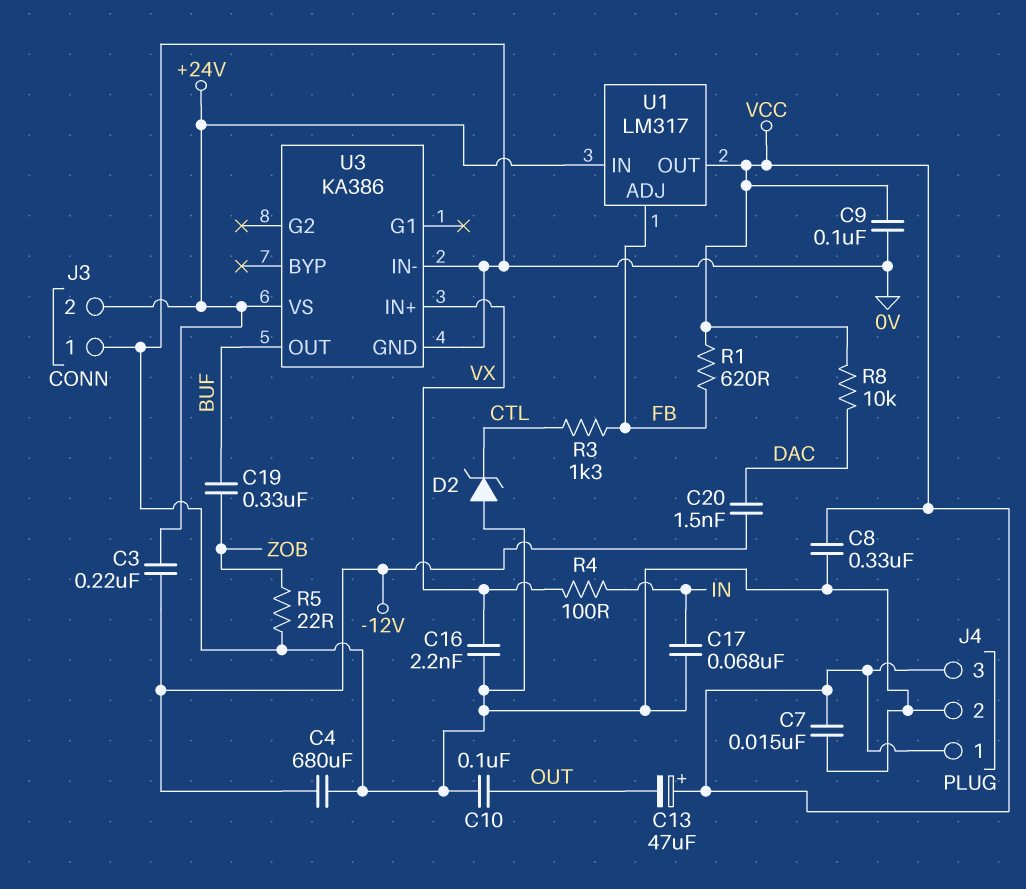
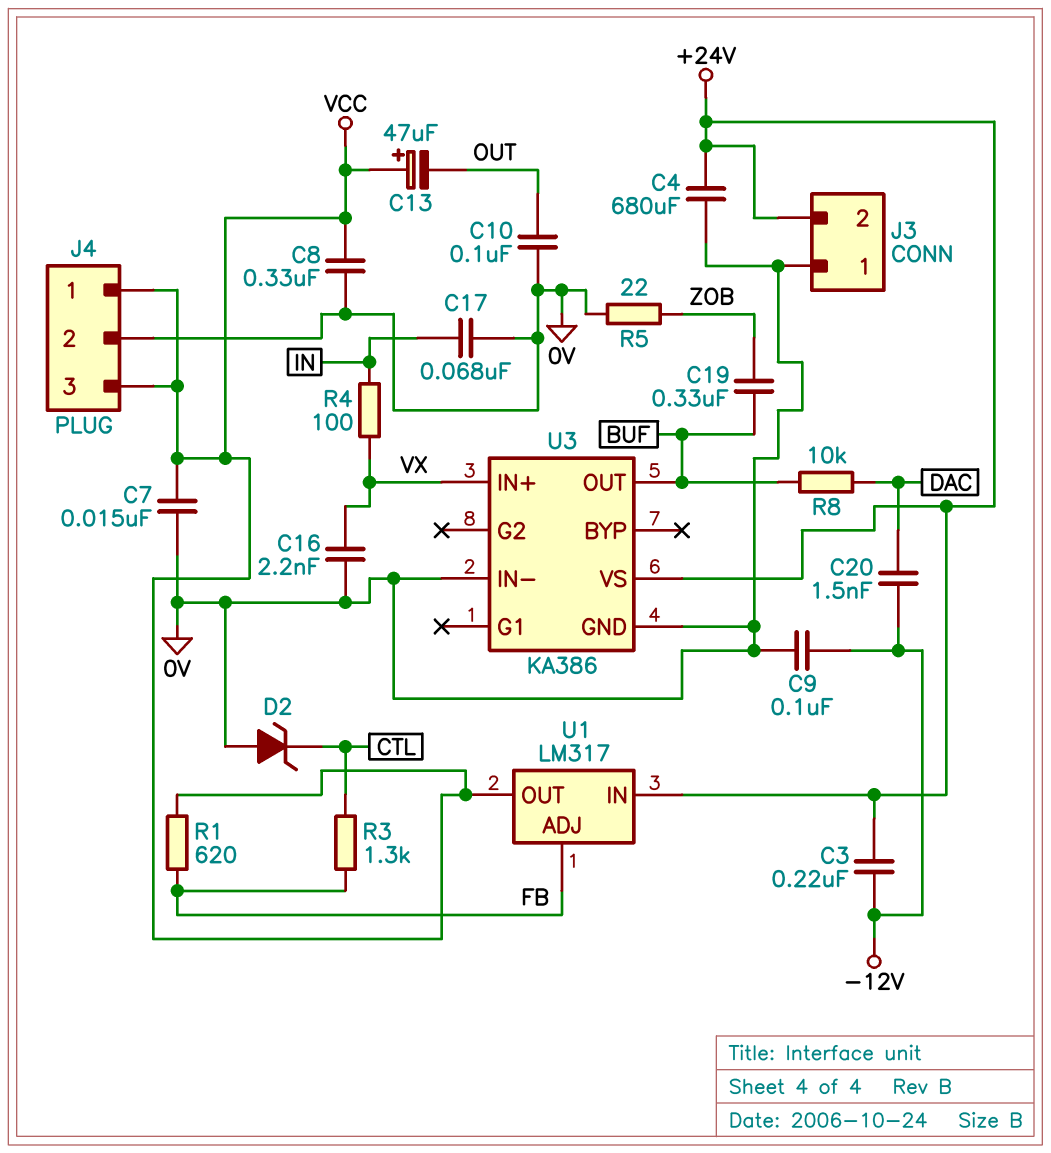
C4: 680uF (-12V, 0V) -> 680uF (+24V, 0V)
C9: 100nF (0V, VCC) -> 100nF (-12V, 0V)
R8: 10k (DAC, VCC) -> 10k (BUF, DAC)

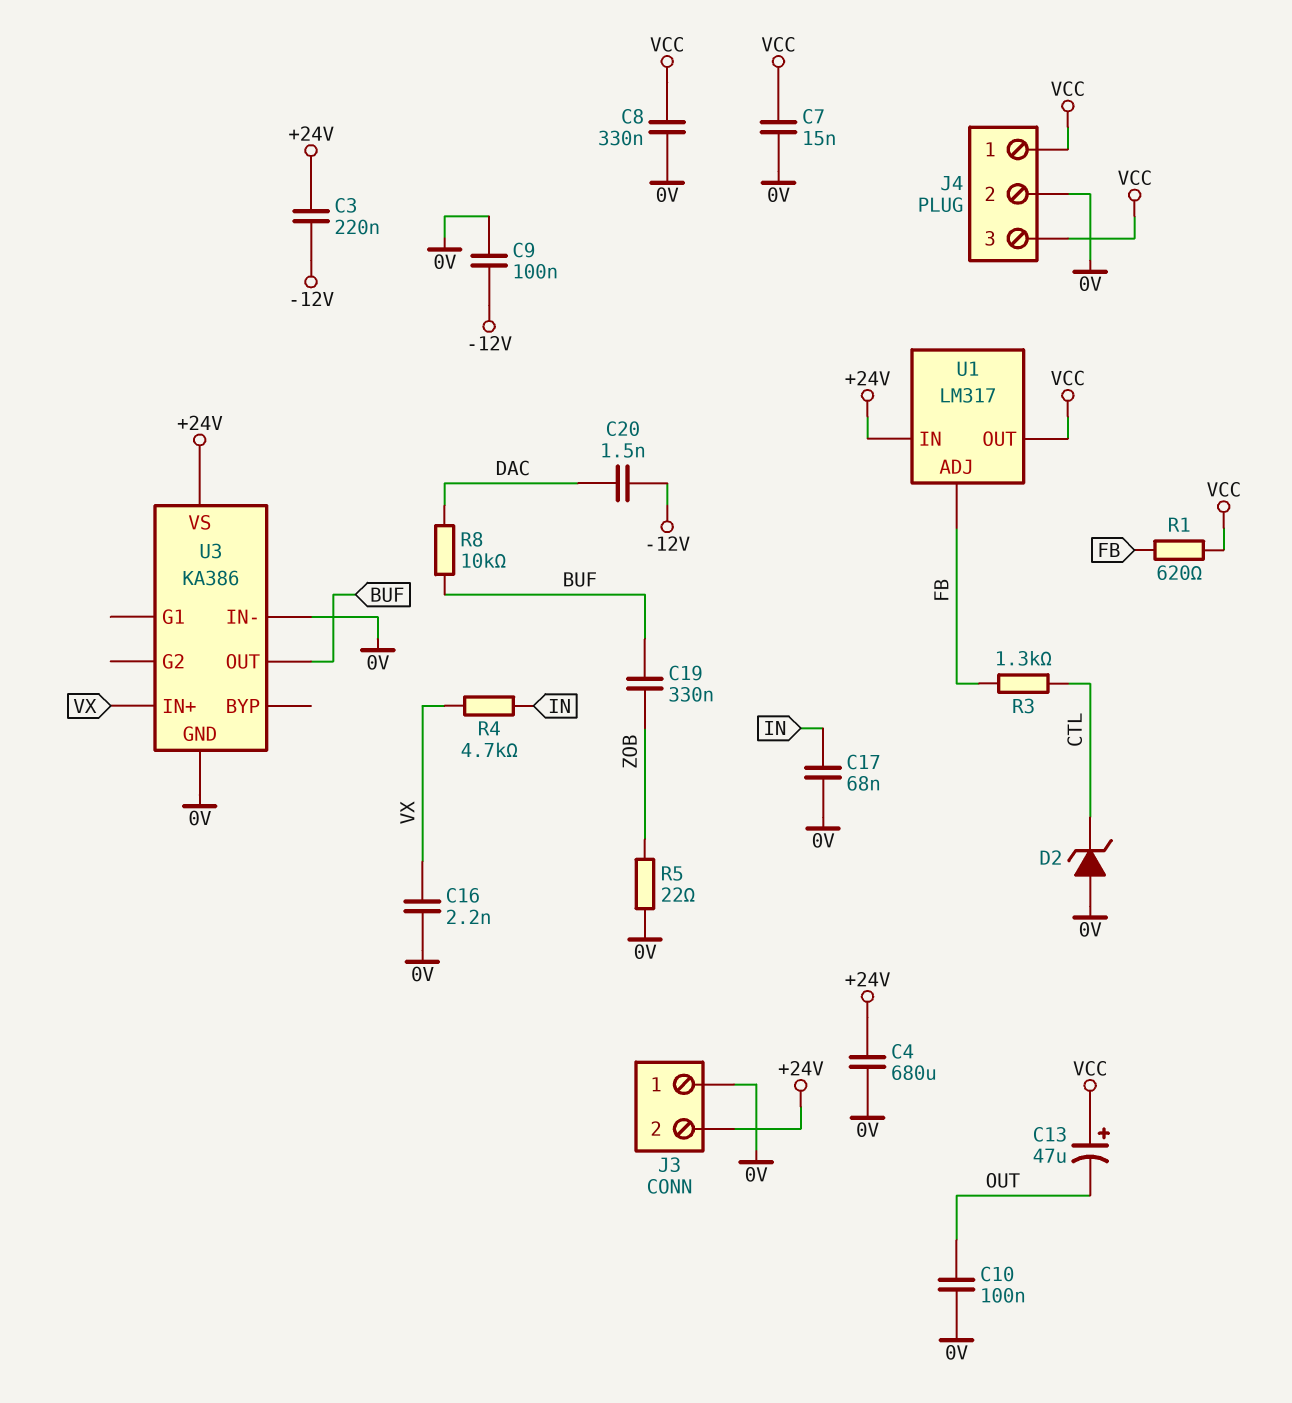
R4: 100 (IN, VX) -> 4.7k (IN, VX)

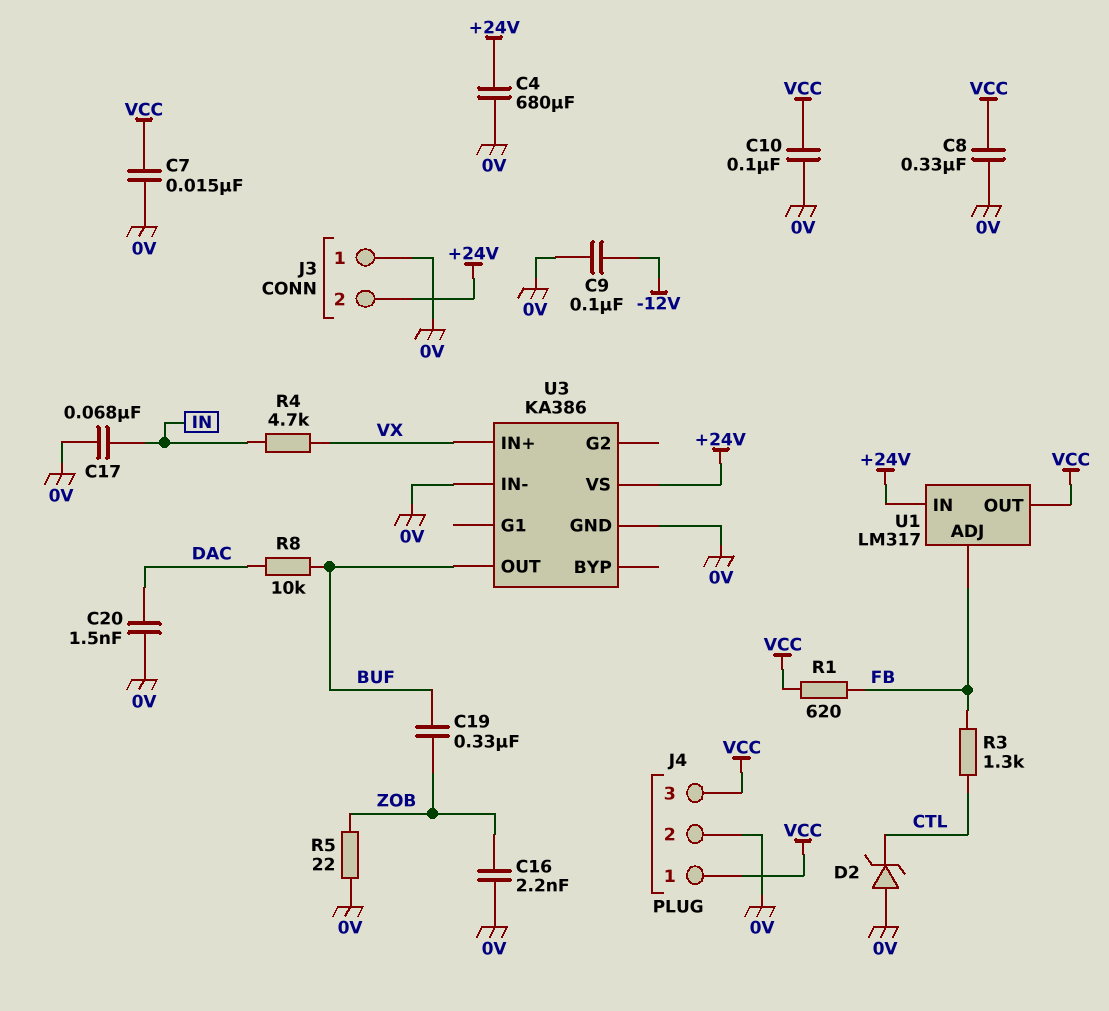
C3: 220nF (+24V, -12V) -> none
C10: 100nF (0V, OUT) -> 100nF (0V, VCC)
C13: 47uF (plus VCC, minus OUT) -> none
C16: 2.2nF (0V, VX) -> 2.2nF (0V, ZOB)
C20: 1.5nF (-12V, DAC) -> 1.5nF (0V, DAC)

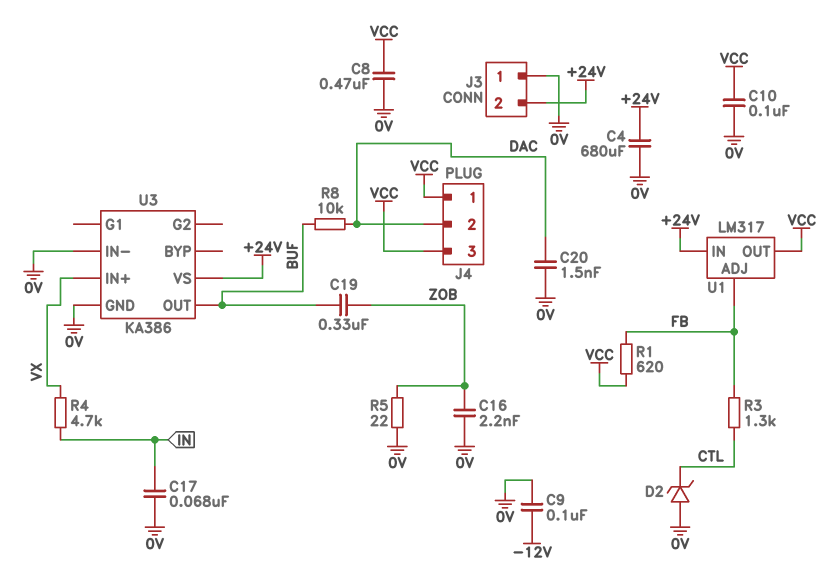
C7: 15nF (0V, VCC) -> none
C8: 330nF (0V, VCC) -> 470nF (0V, VCC)
J4 pin 2: 0V -> DAC

